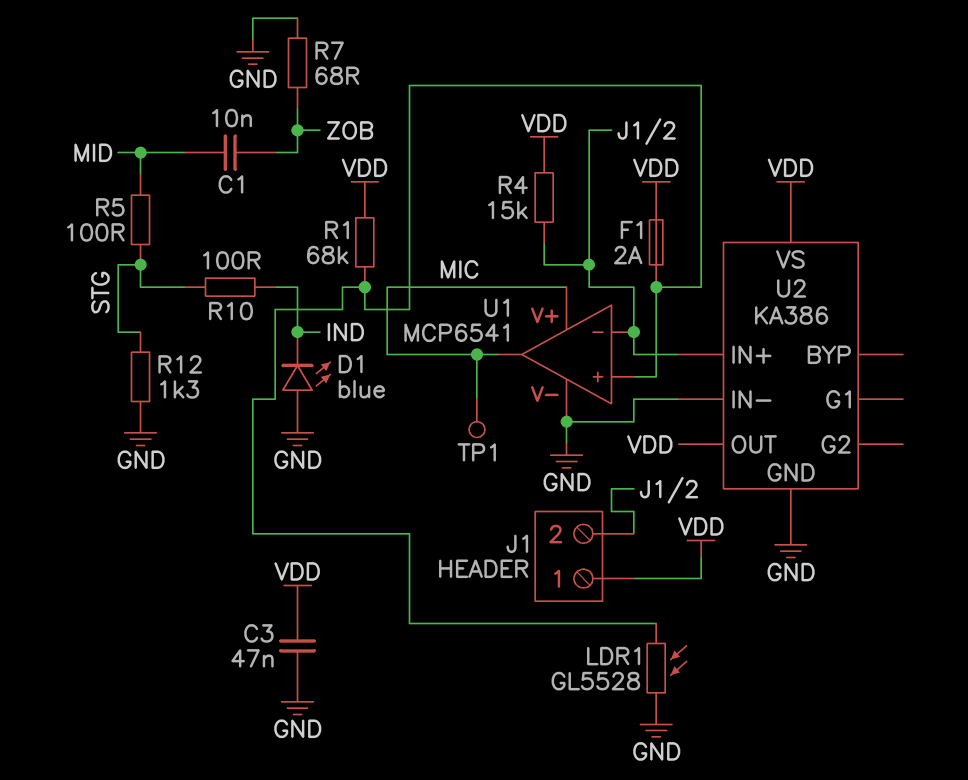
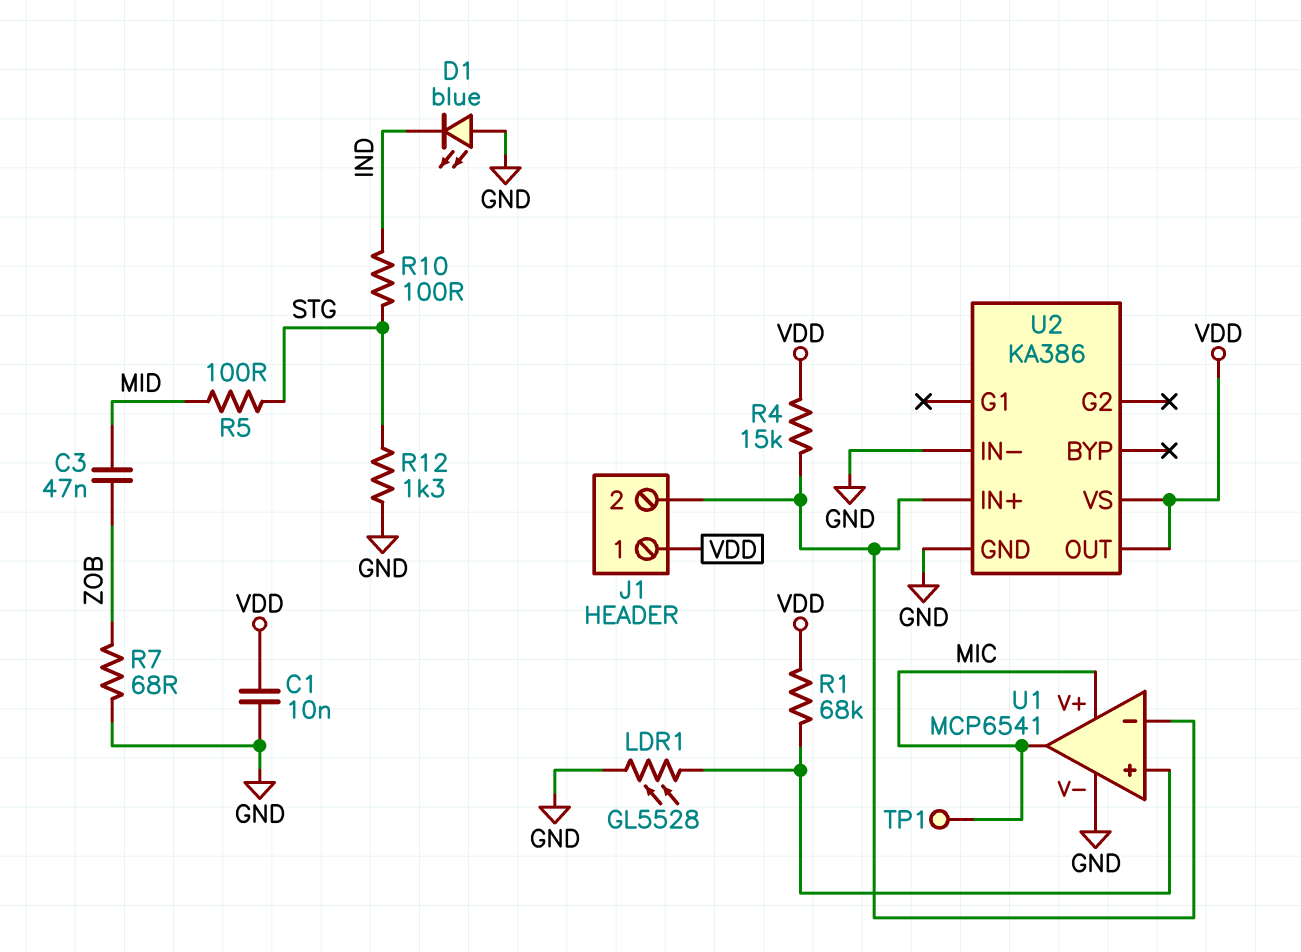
C1: 10nF (MID, ZOB) -> 10nF (GND, VDD)
C3: 47nF (GND, VDD) -> 47nF (MID, ZOB)
F1: 2A (U1/in+, VDD) -> none

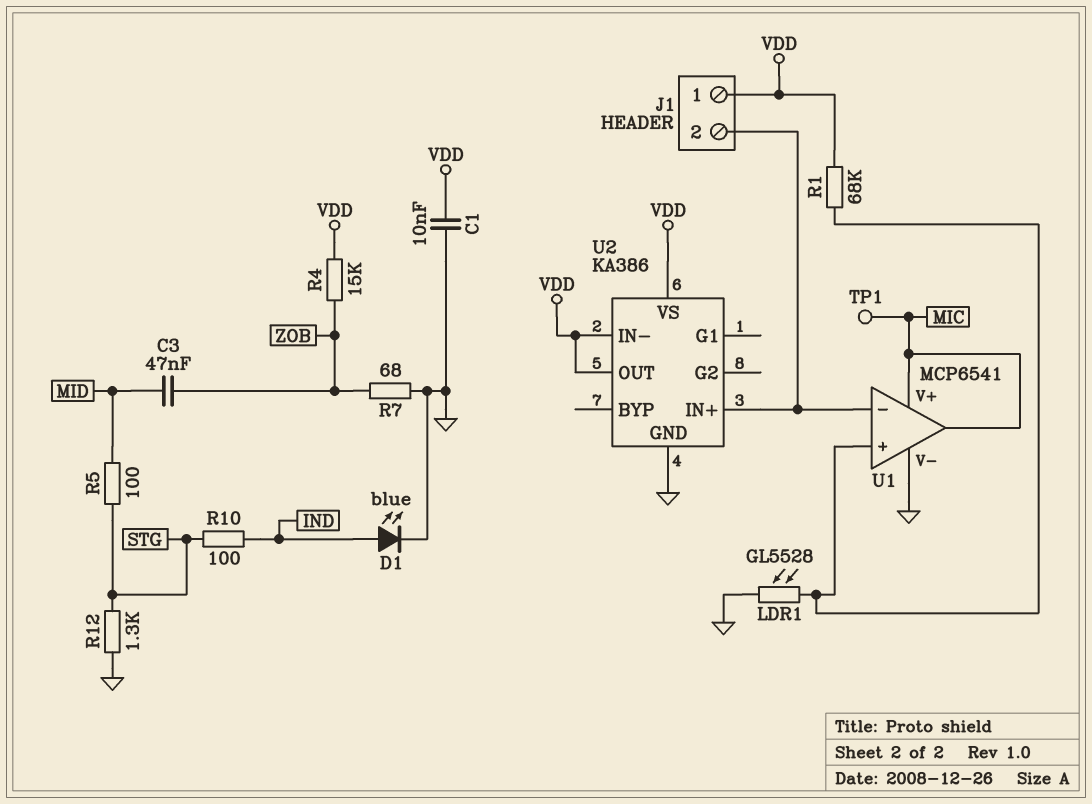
D1: LED blue (A GND, K IND) -> LED blue (A IND, K GND)
R4: 15k (J1/2, VDD) -> 15k (VDD, ZOB)
U2 pin IN-: GND -> VDD

